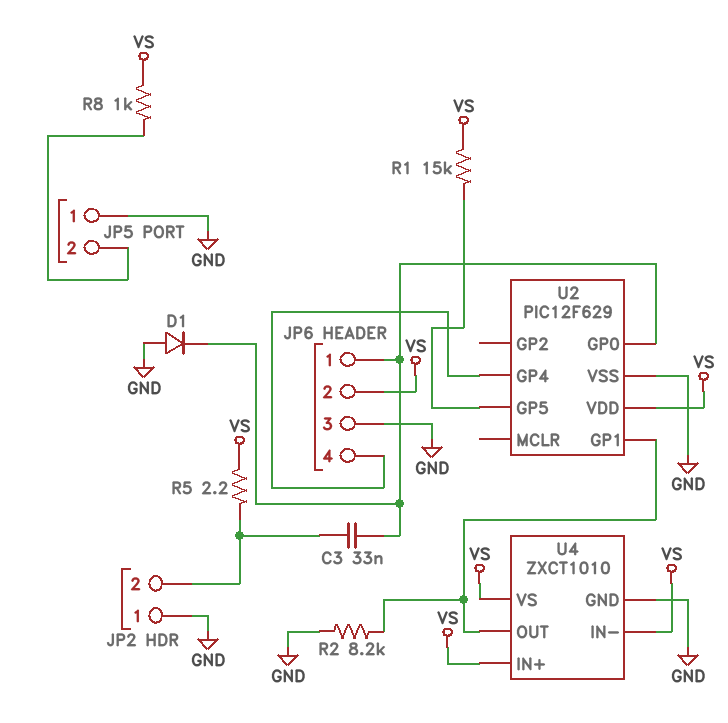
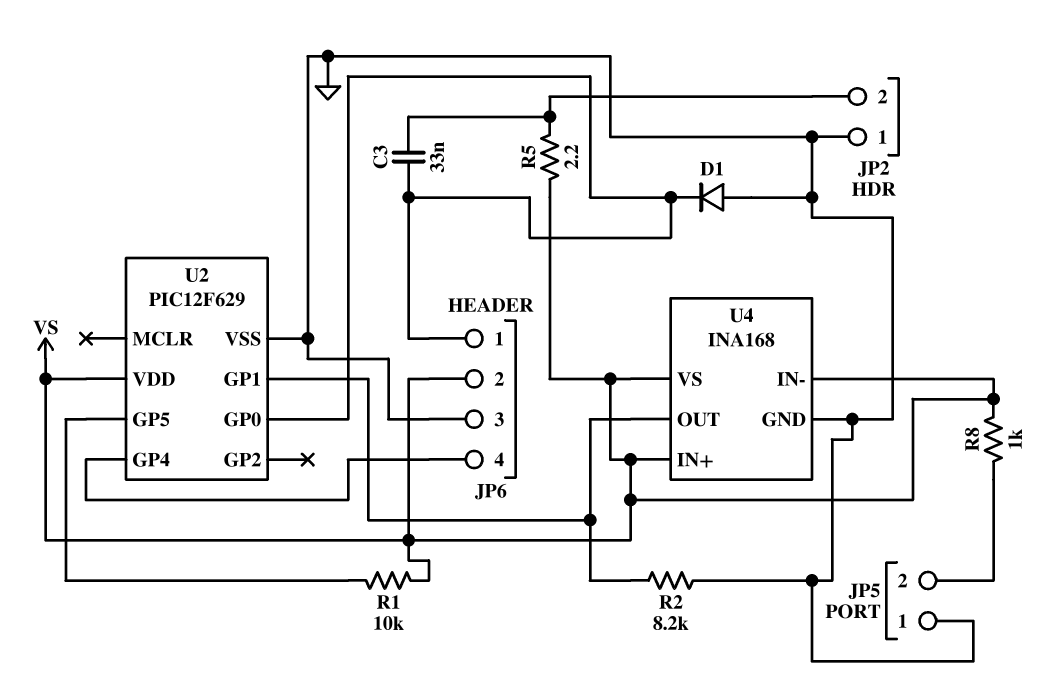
R1: 15k (U2/GP5, VS) -> 10k (U2/GP5, VS)
U4: ZXCT1010 -> INA168

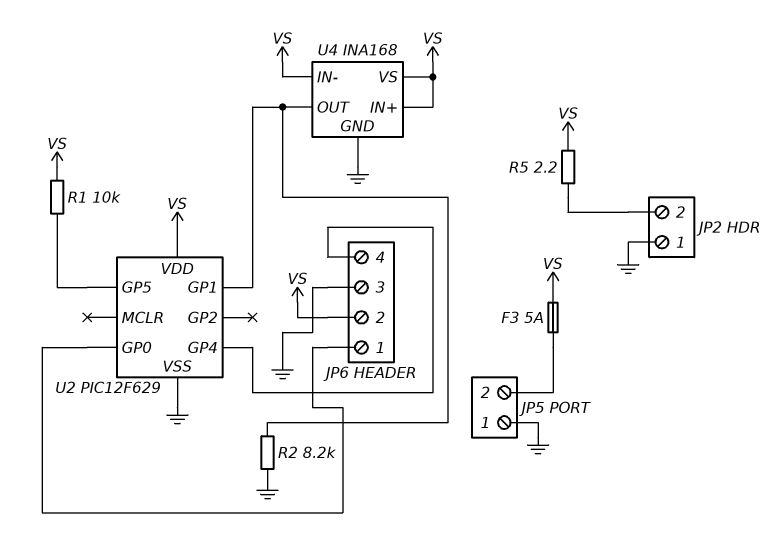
C3: 33nF (JP2/2, JP6/1) -> none
D1: diode (A GND, K JP6/1) -> none
F3: none -> 5A (JP5/2, VS)
R8: 1k (JP5/2, VS) -> none

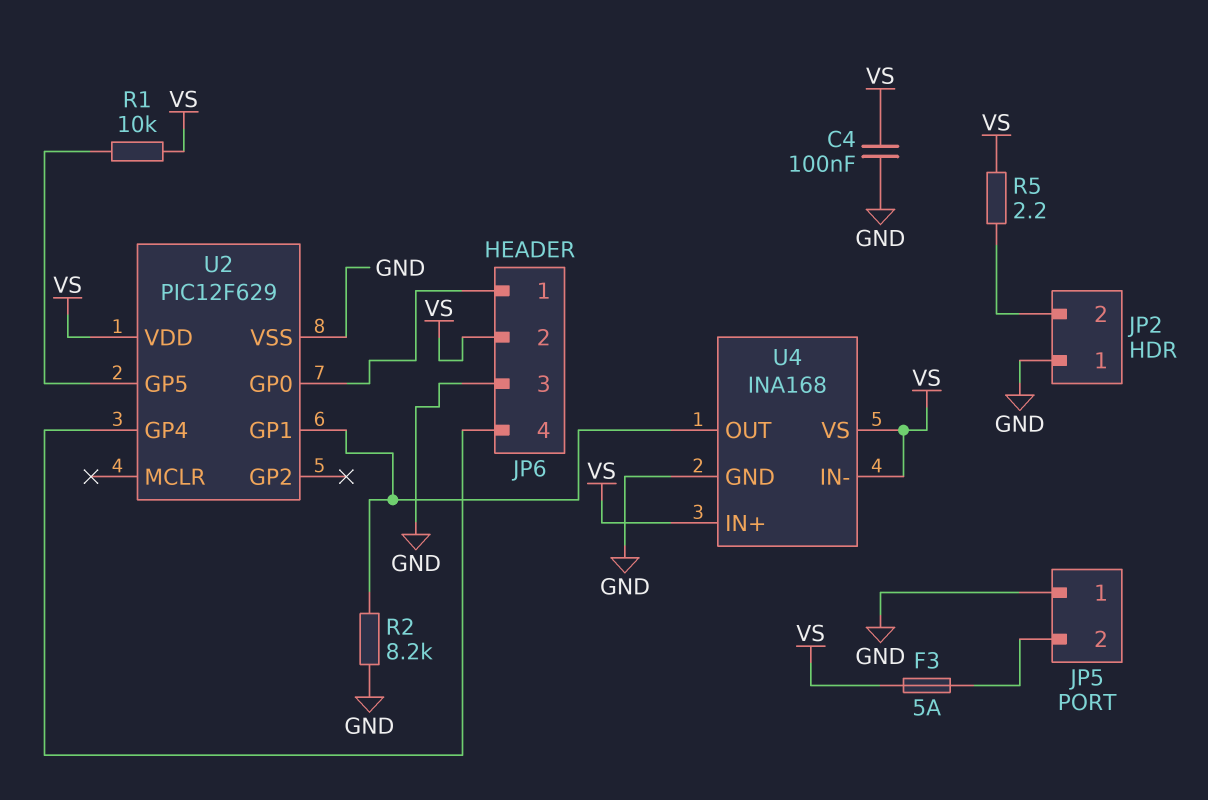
C4: none -> 100nF (GND, VS)

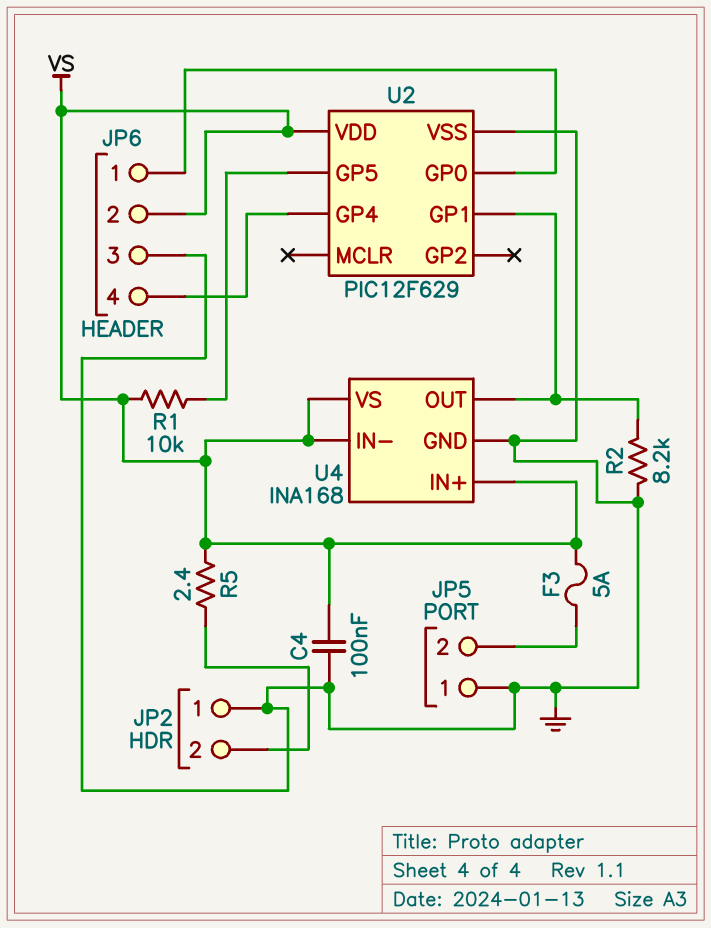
R5: 2.2 (JP2/2, VS) -> 2.4 (JP2/2, VS)

